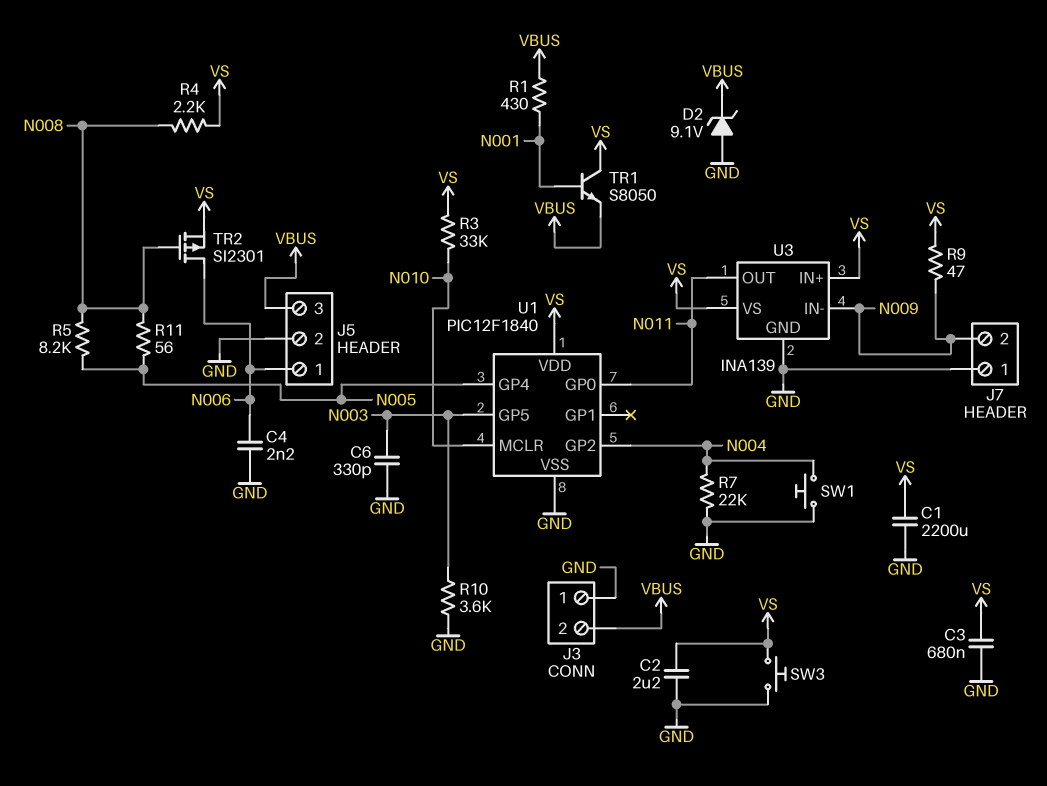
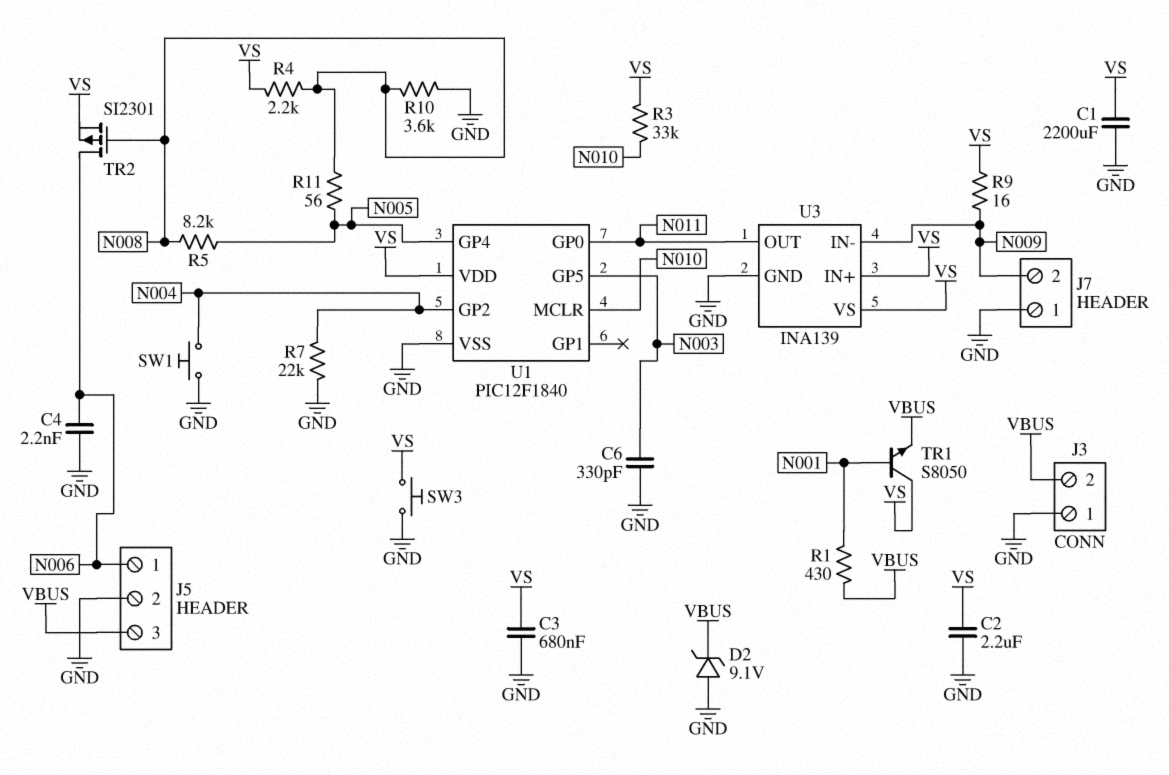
R9: 47 (N009, VS) -> 16 (N009, VS)
R10: 3.6k (GND, N003) -> 3.6k (GND, N008)

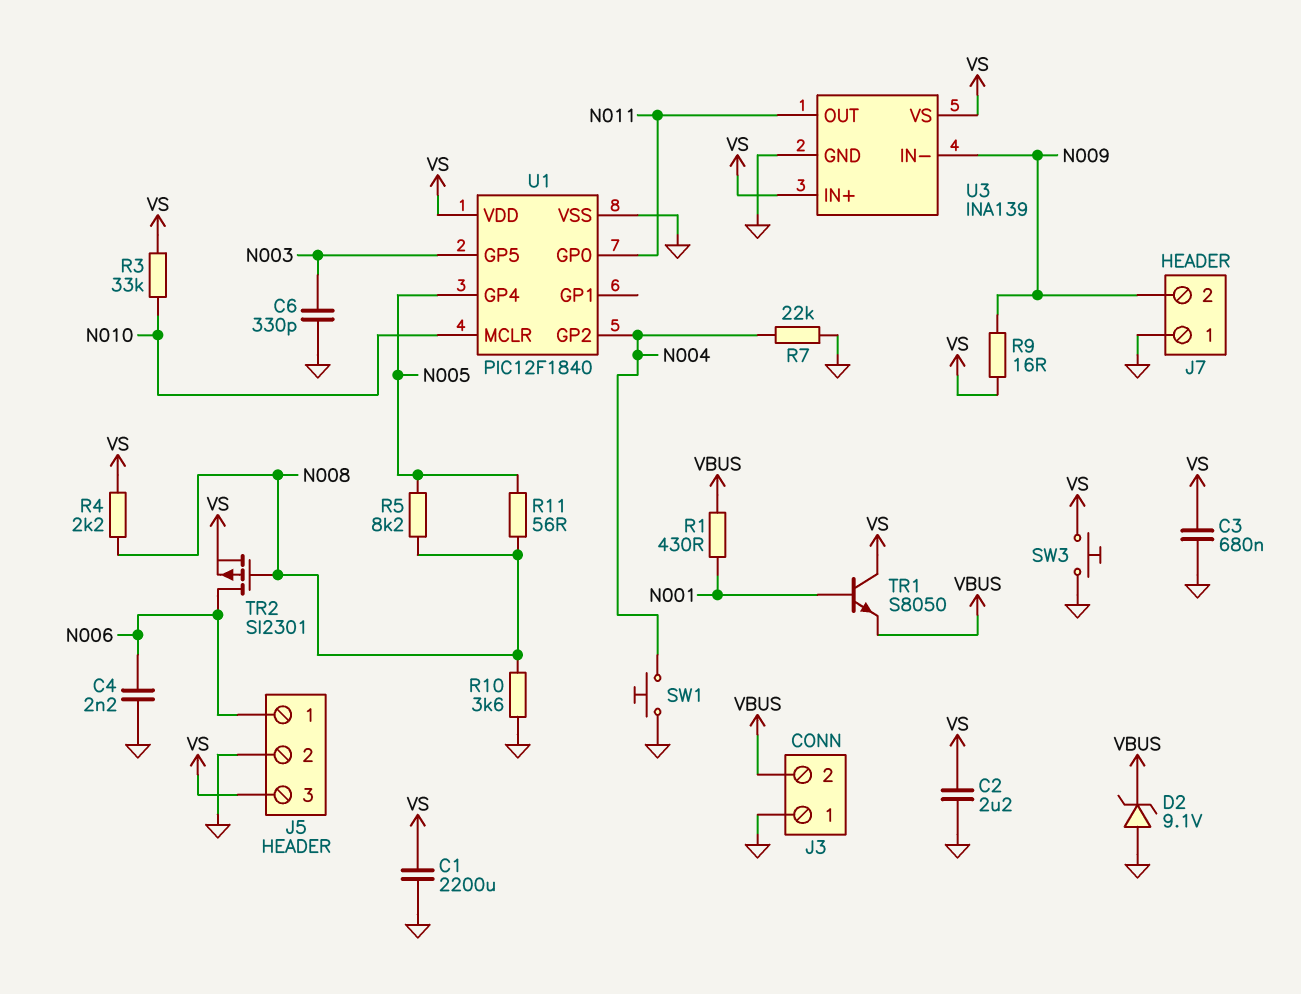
J5 pin 3: VBUS -> VS

